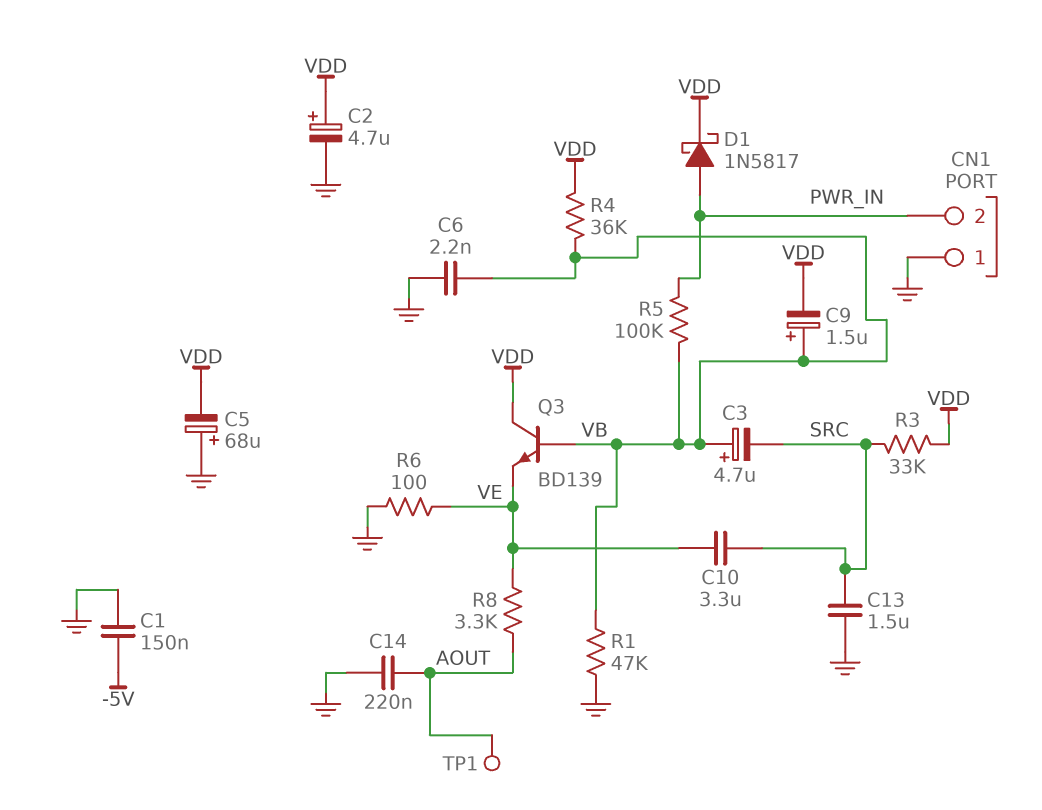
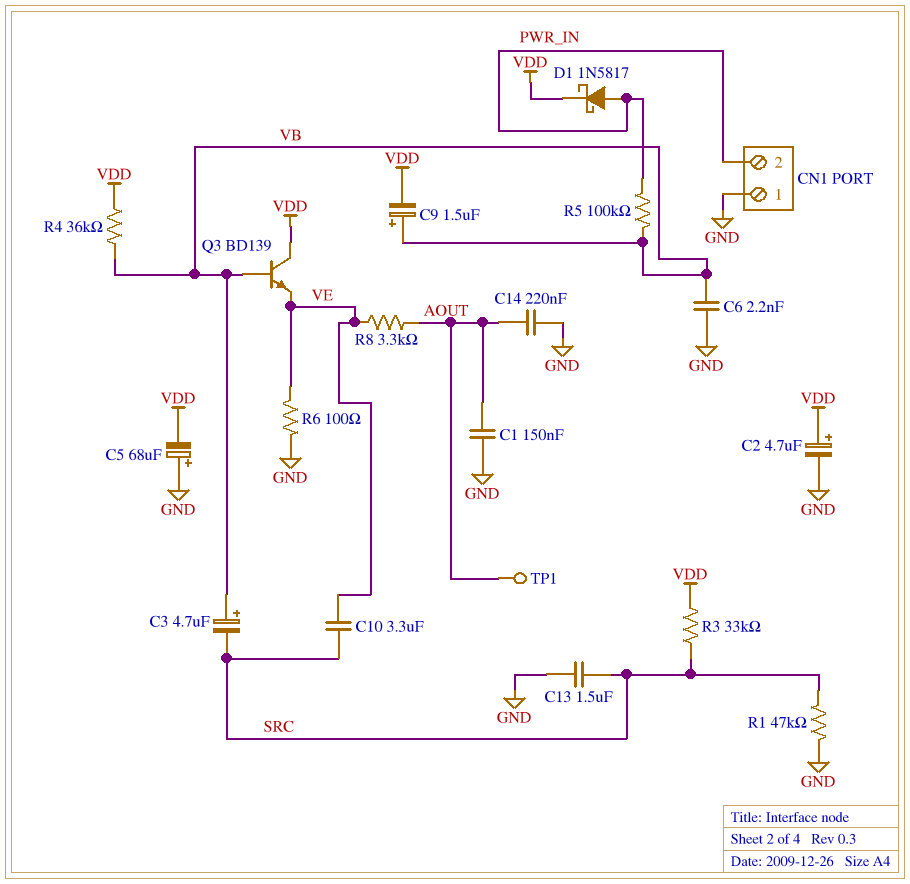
C1: 150nF (-5V, GND) -> 150nF (AOUT, GND)
R1: 47k (GND, VB) -> 47k (GND, SRC)

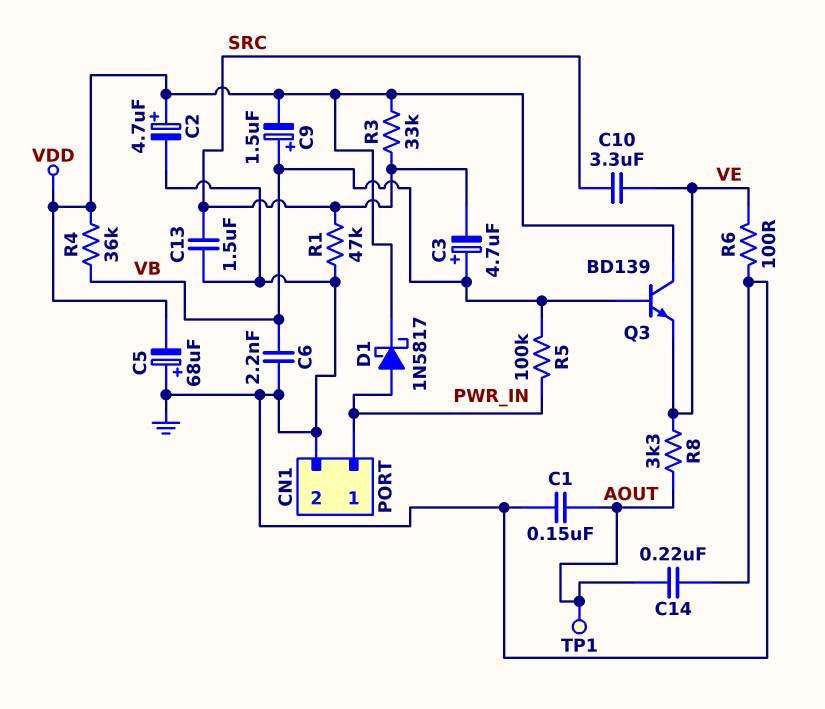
CN1 pin 1: GND -> PWR_IN
CN1 pin 2: PWR_IN -> GND

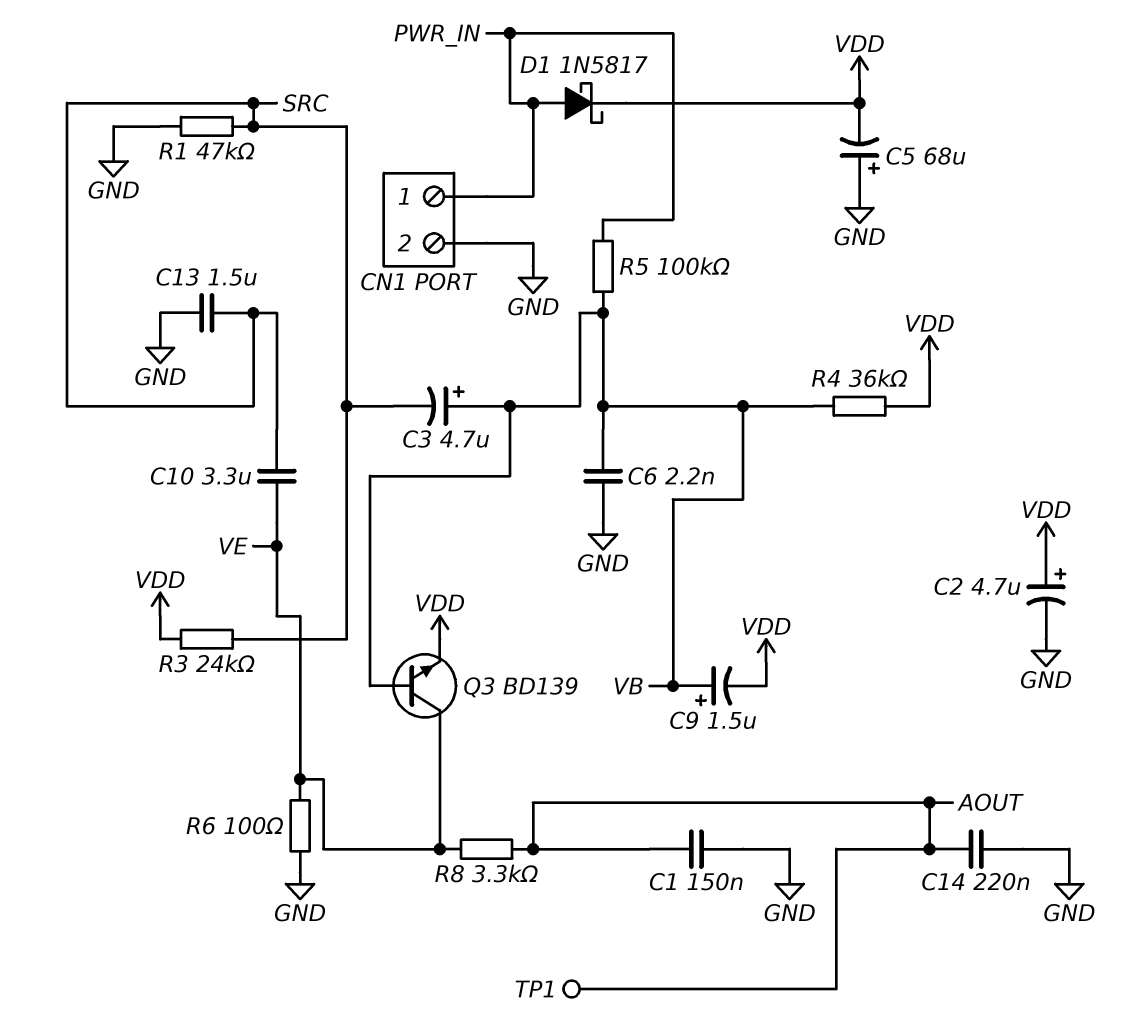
Q3: NPN BD139 (B VB, C VDD, E VE) -> NPN BD139 (B VB, C VE, E VDD)
R3: 33k (SRC, VDD) -> 24k (SRC, VDD)

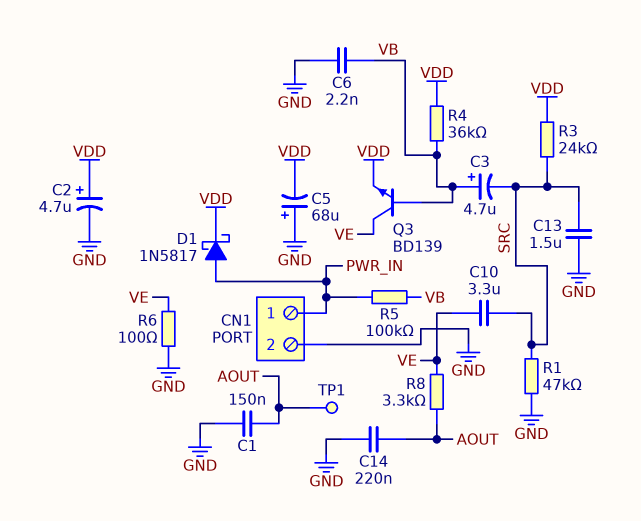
C9: 1.5uF (plus VB, minus VDD) -> none

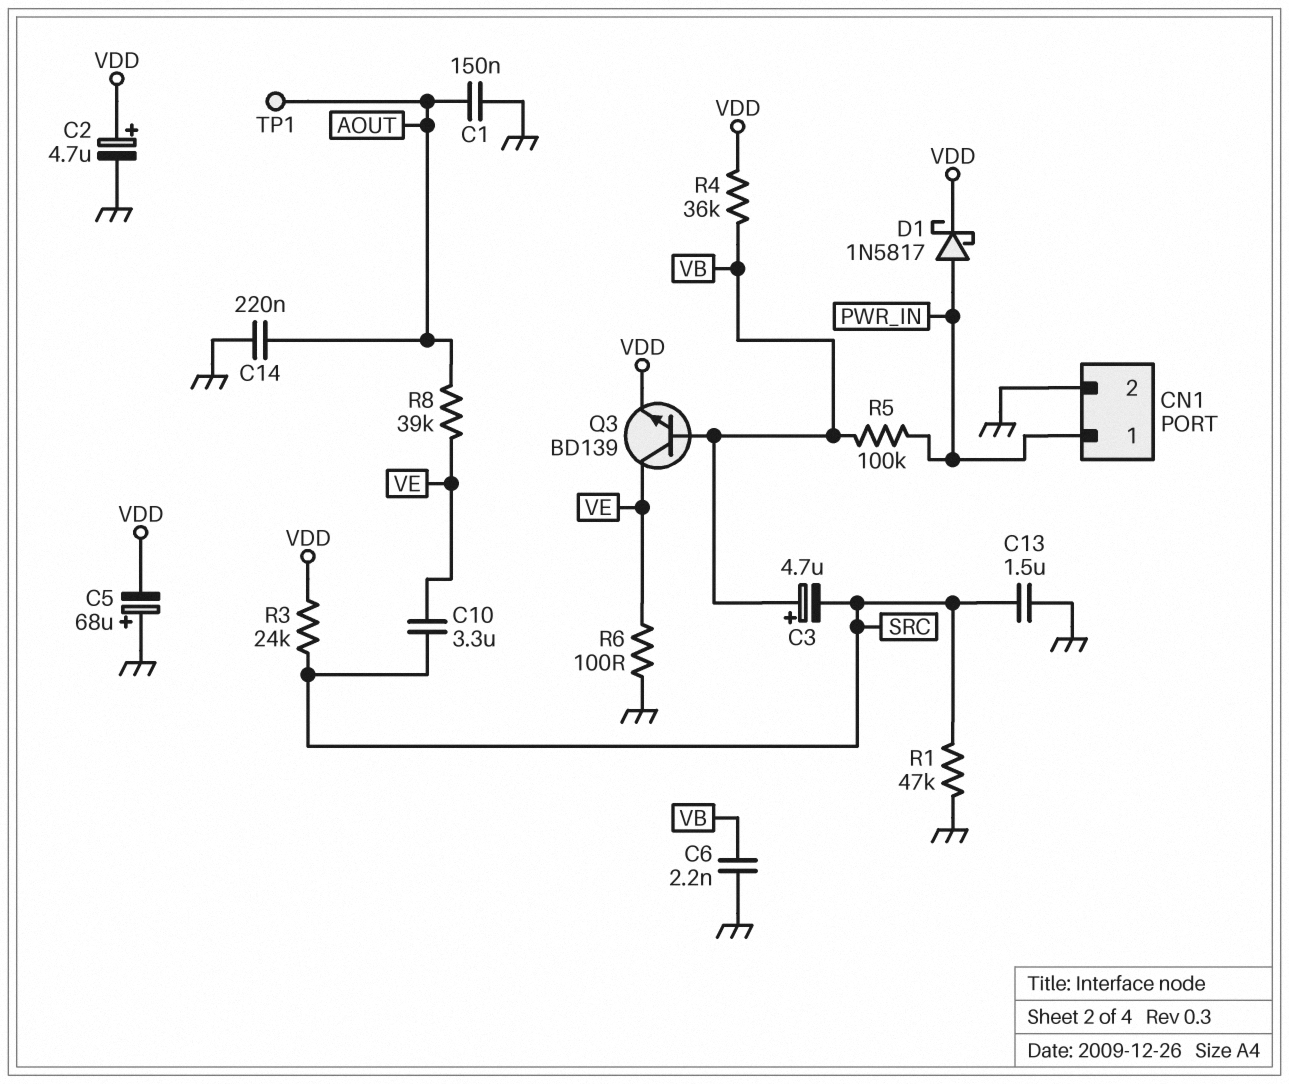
R8: 3.3k (AOUT, VE) -> 39k (AOUT, VE)

